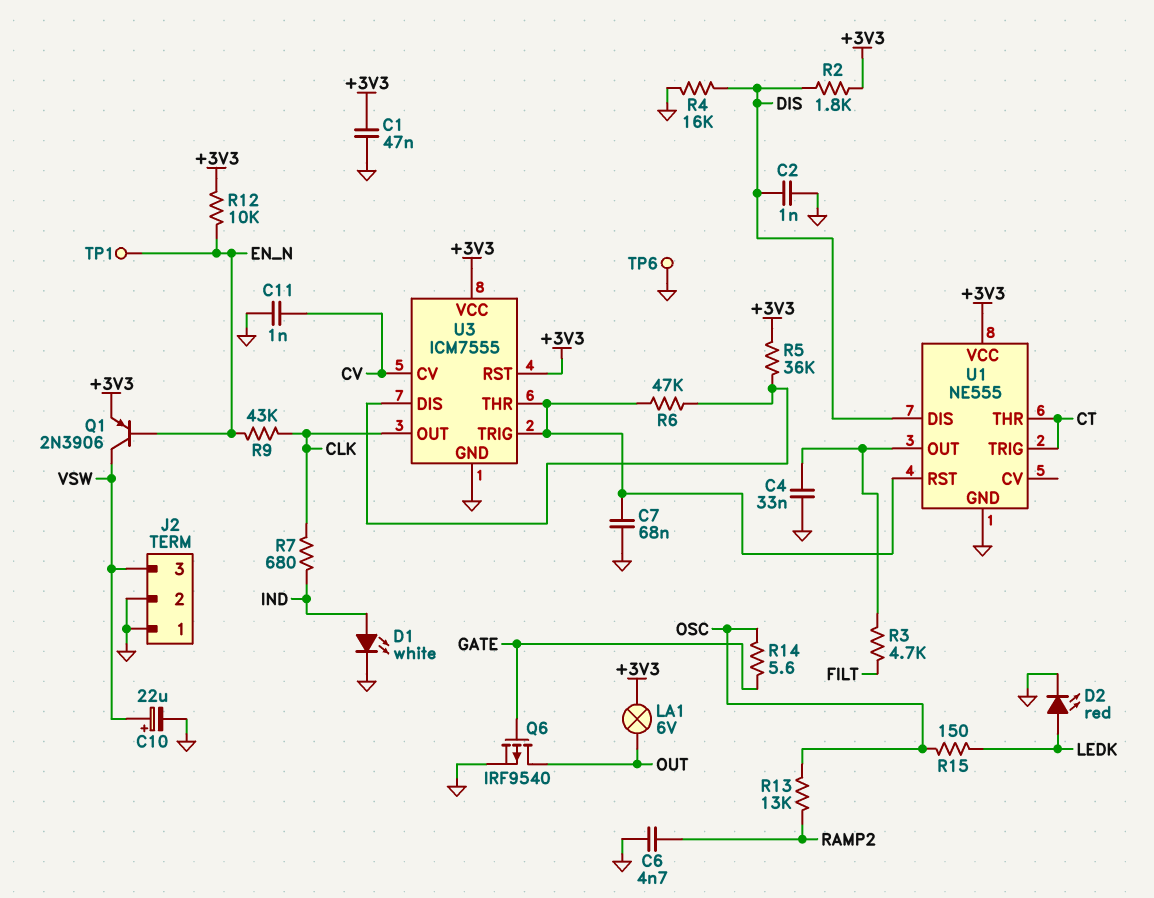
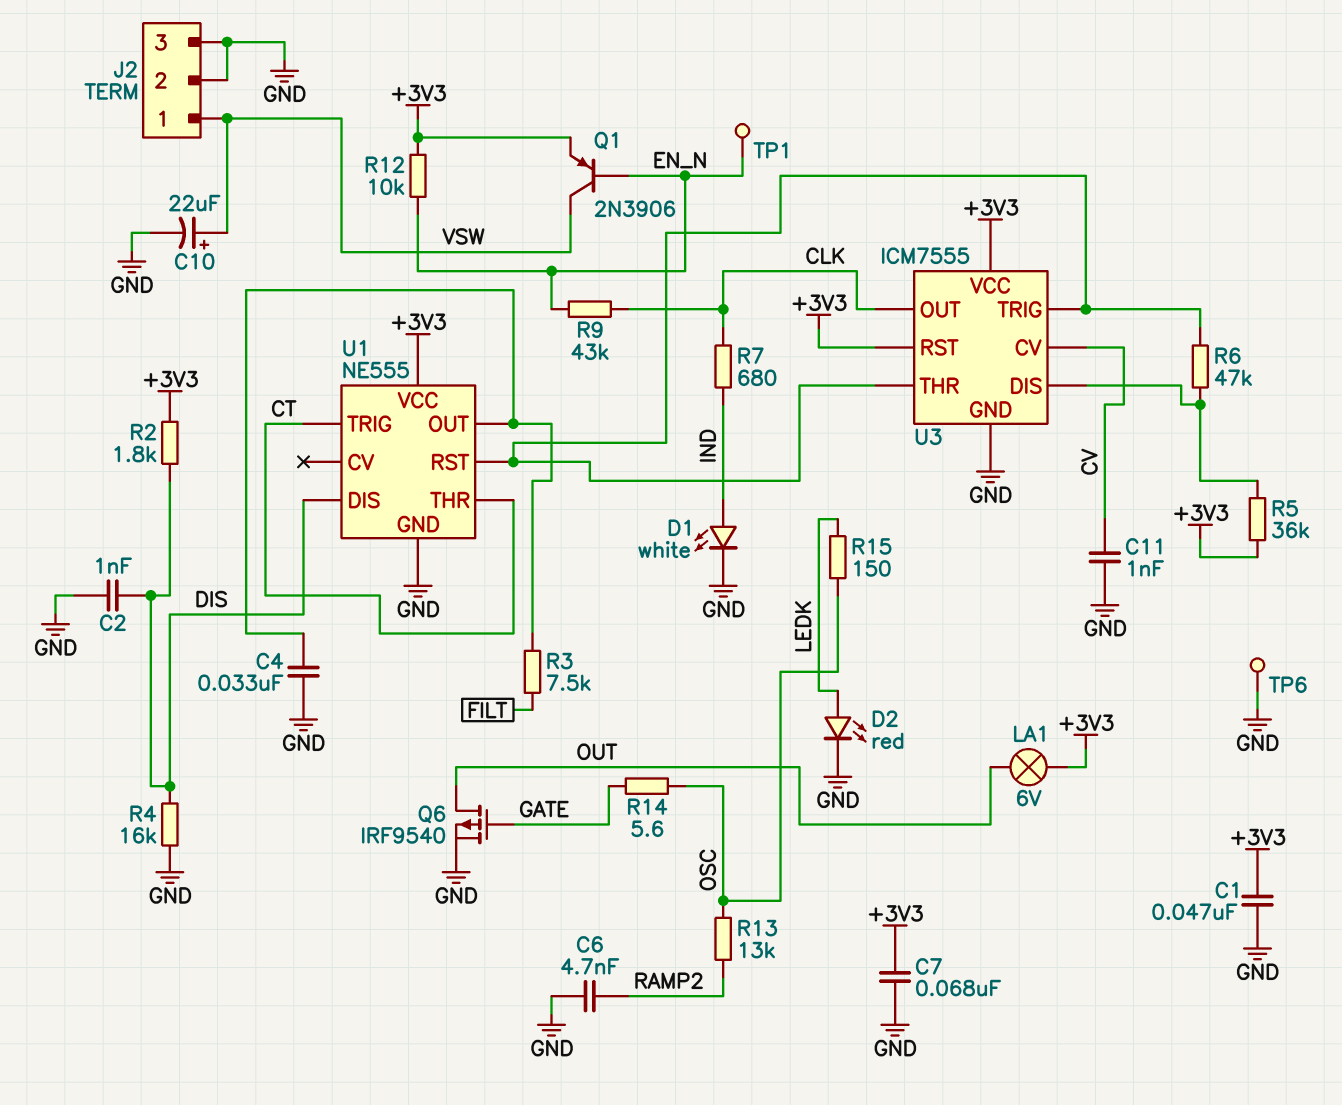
C7: 68nF (GND, U1/RST) -> 68nF (+3V3, GND)
J2 pin 1: GND -> VSW
J2 pin 3: VSW -> GND
R3: 4.7k (FILT, U1/OUT) -> 7.5k (FILT, U1/OUT)

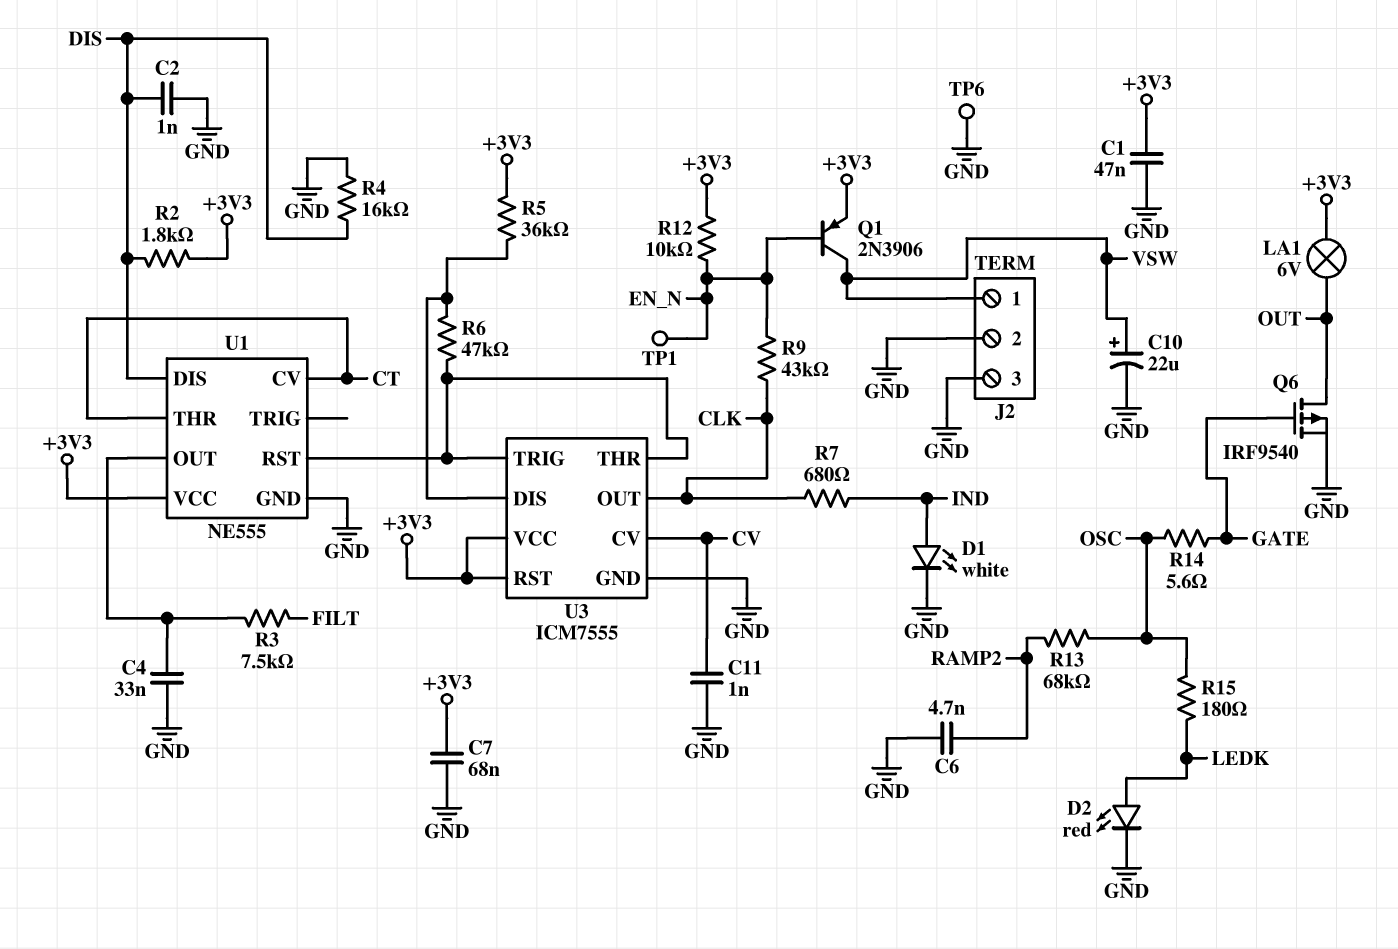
R13: 13k (OSC, RAMP2) -> 68k (OSC, RAMP2)
R15: 150 (LEDK, OSC) -> 180 (LEDK, OSC)
U1 pin CV: none -> CT
U1 pin TRIG: CT -> none

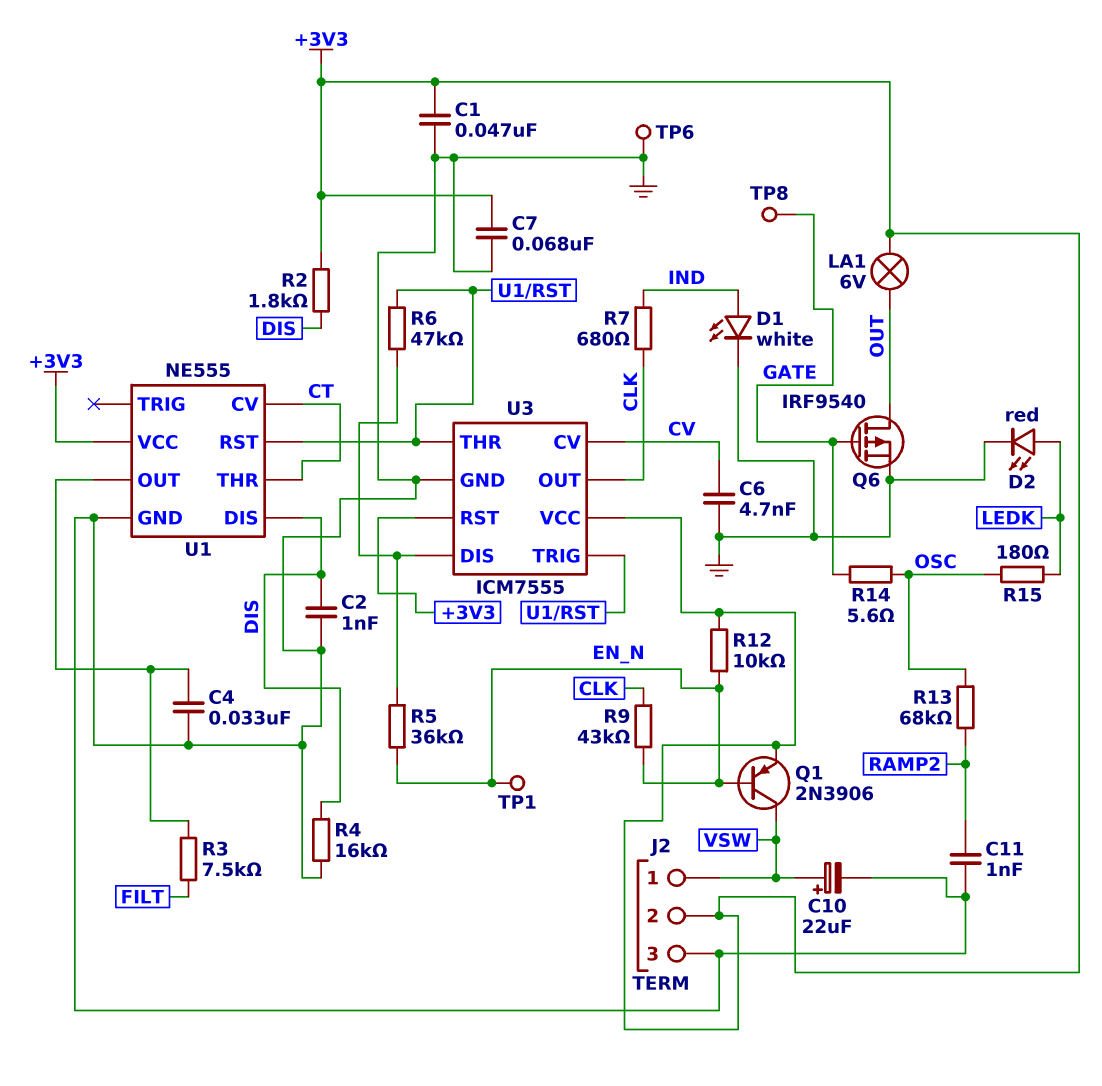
C6: 4.7nF (GND, RAMP2) -> 4.7nF (CV, GND)
C11: 1nF (CV, GND) -> 1nF (GND, RAMP2)
J2 pin 2: GND -> +3V3
R5: 36k (+3V3, U3/DIS) -> 36k (EN_N, U3/DIS)
TP8: none -> test point (GATE)

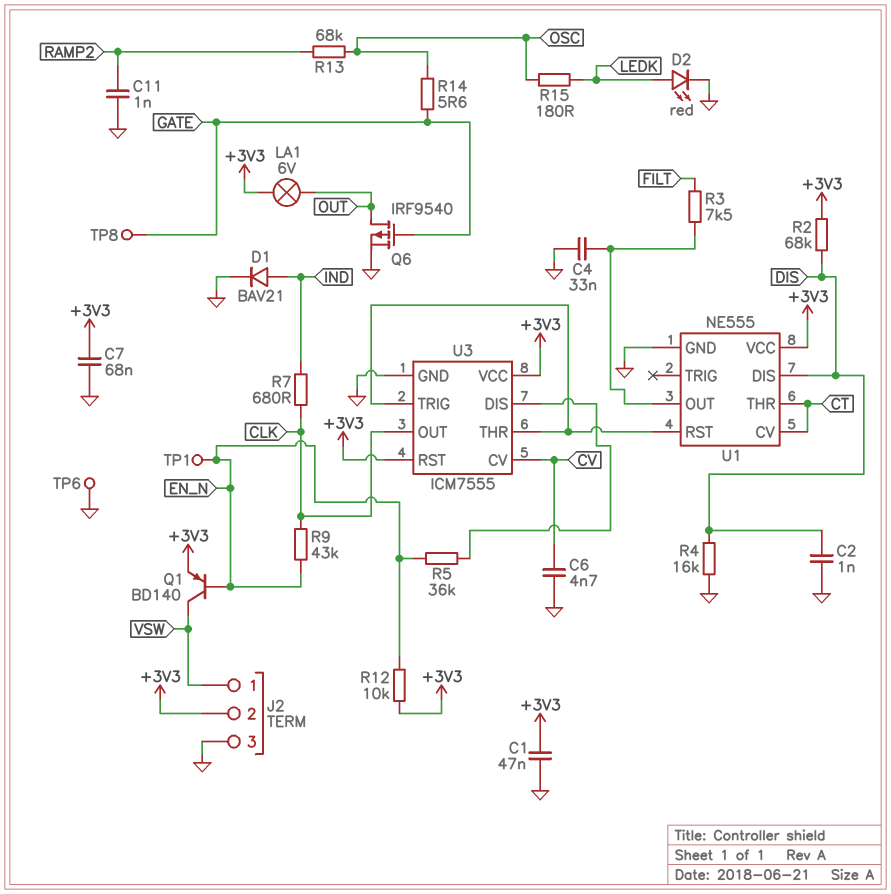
C10: 22uF (plus VSW, minus GND) -> none
D1: LED white (A IND, K GND) -> diode BAV21 (A IND, K GND)
Q1: PNP 2N3906 (B EN_N, C VSW, E +3V3) -> PNP BD140 (B EN_N, C VSW, E +3V3)
R2: 1.8k (+3V3, DIS) -> 68k (+3V3, DIS)
R6: 47k (U1/RST, U3/DIS) -> none

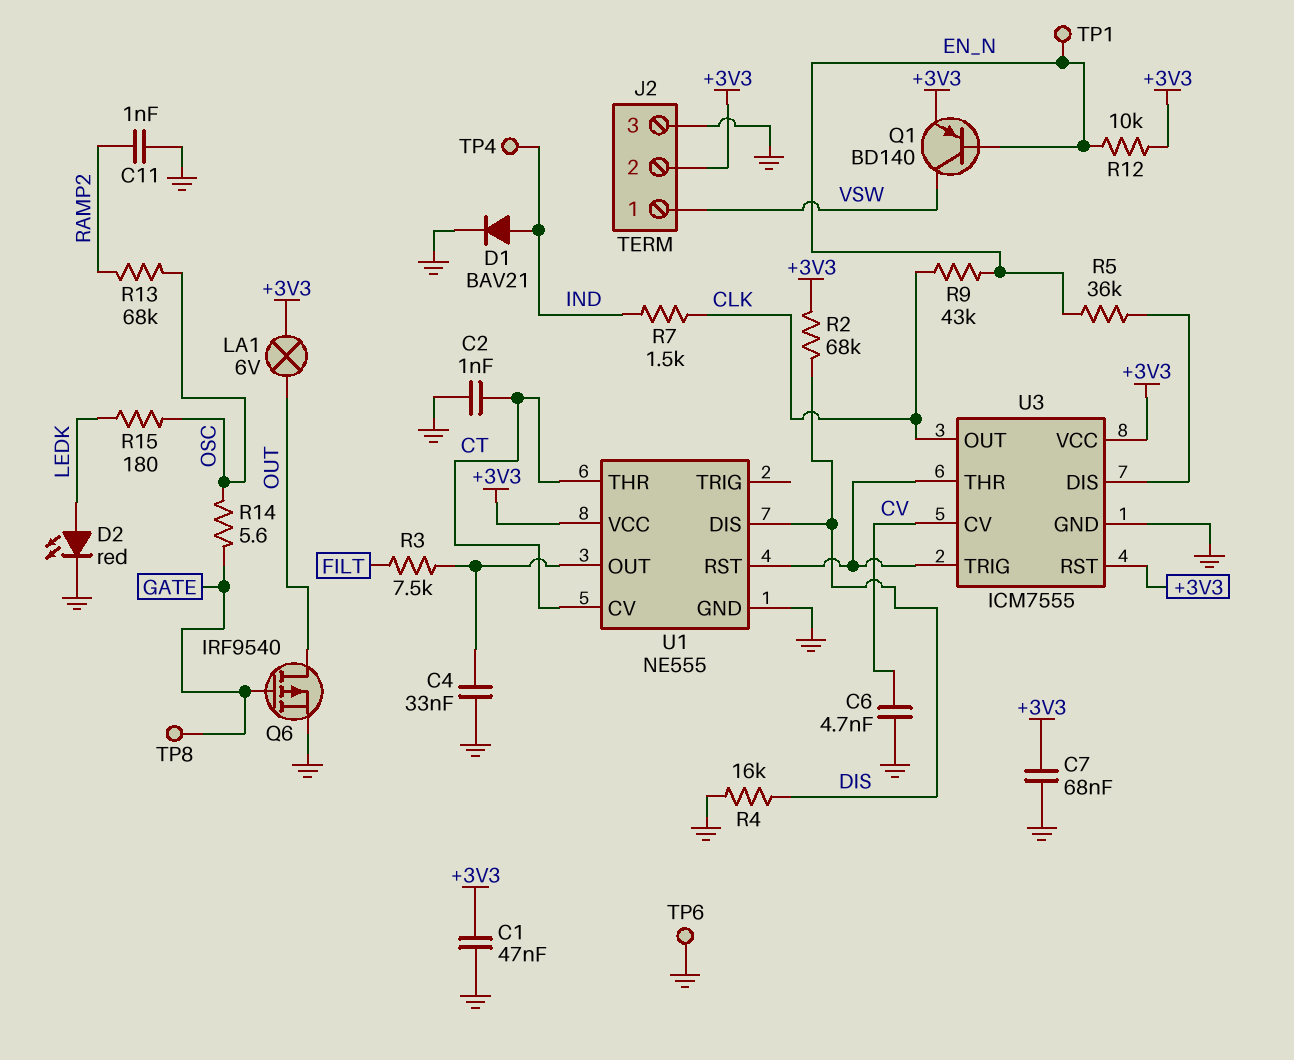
C2: 1nF (DIS, GND) -> 1nF (CT, GND)
R7: 680 (CLK, IND) -> 1.5k (CLK, IND)
TP4: none -> test point (IND)

